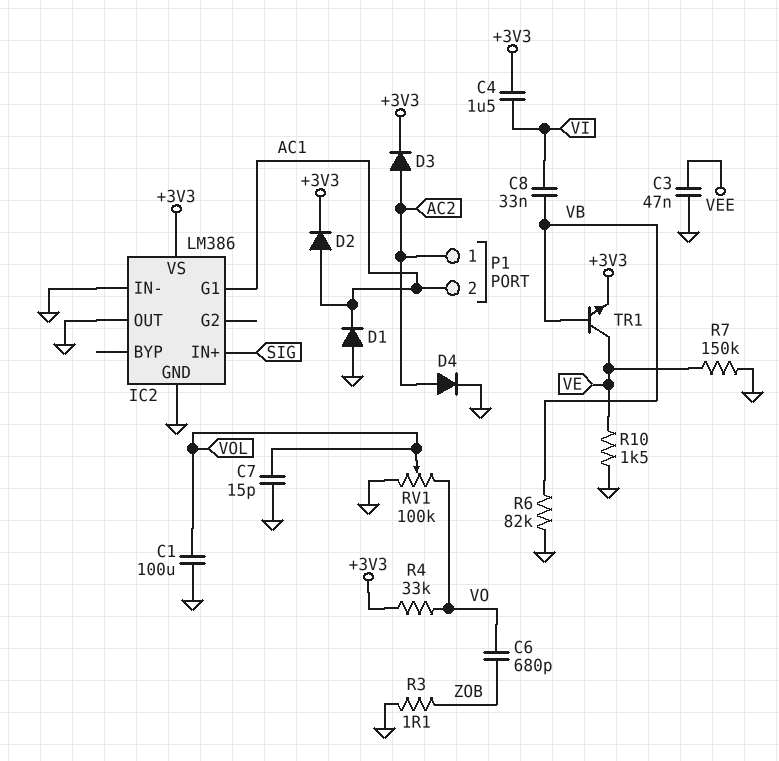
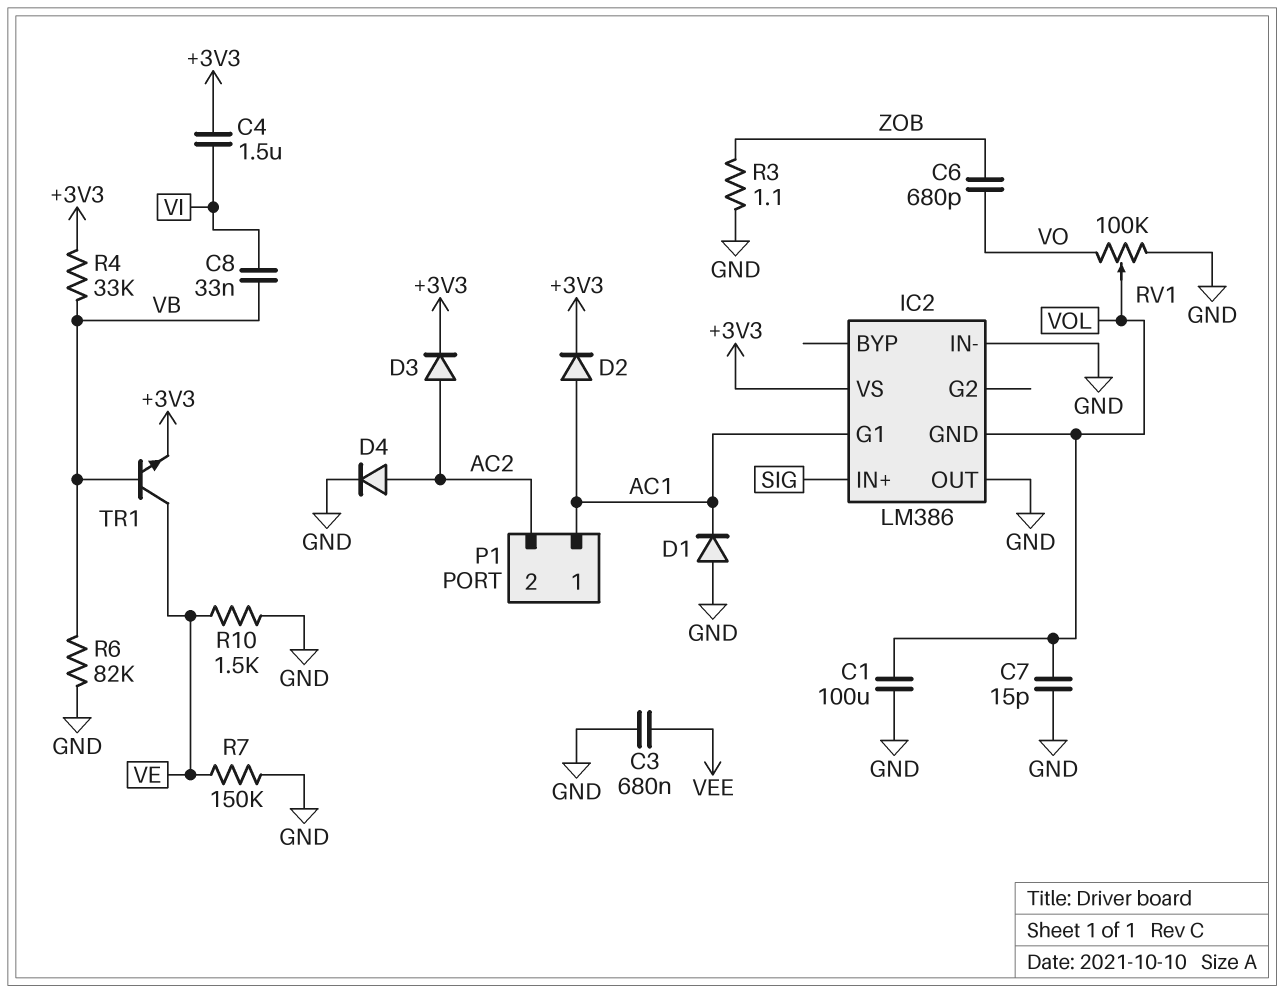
C3: 47nF (GND, VEE) -> 680nF (GND, VEE)
IC2 pin GND: GND -> VOL
P1 pin 1: AC2 -> AC1
P1 pin 2: AC1 -> AC2
R4: 33k (+3V3, VO) -> 33k (+3V3, VB)

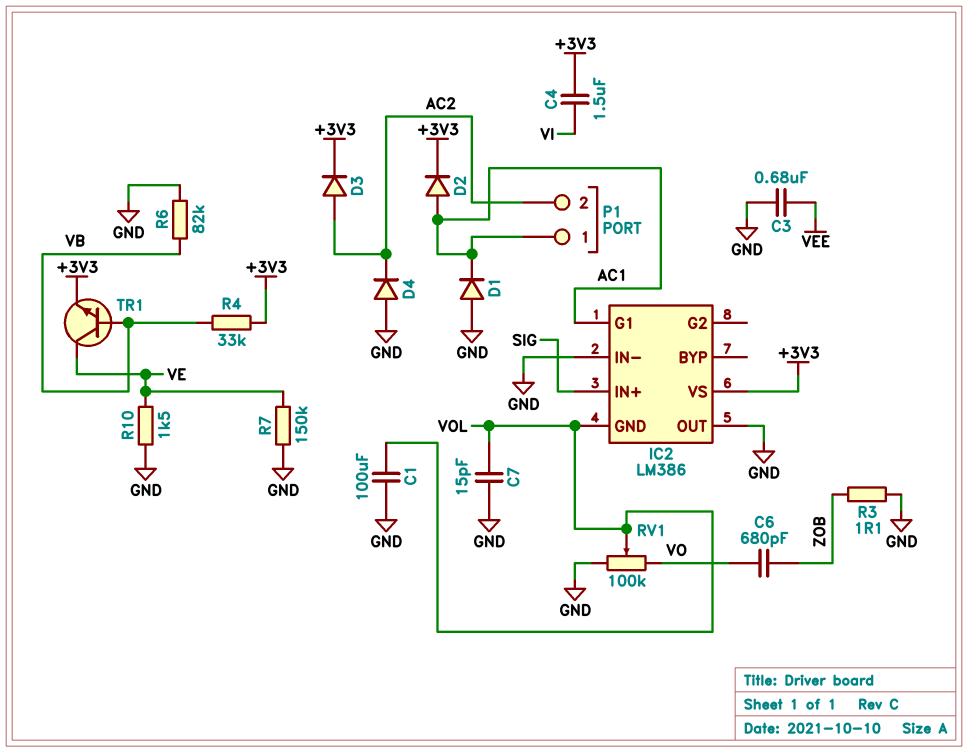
C8: 33nF (VB, VI) -> none
D4: diode (A AC2, K GND) -> diode (A GND, K AC2)

